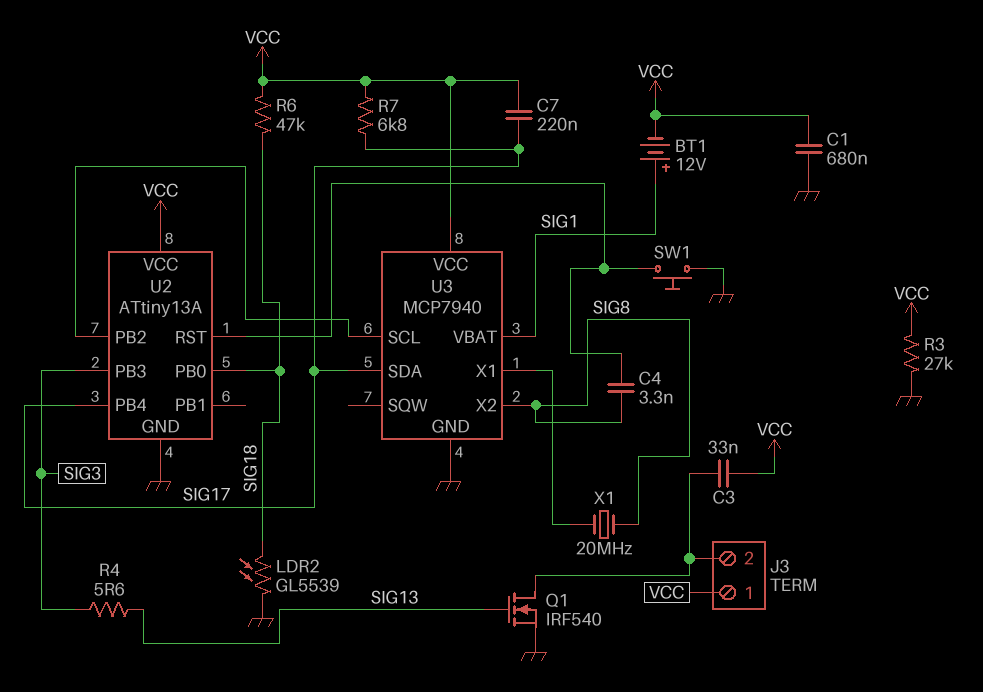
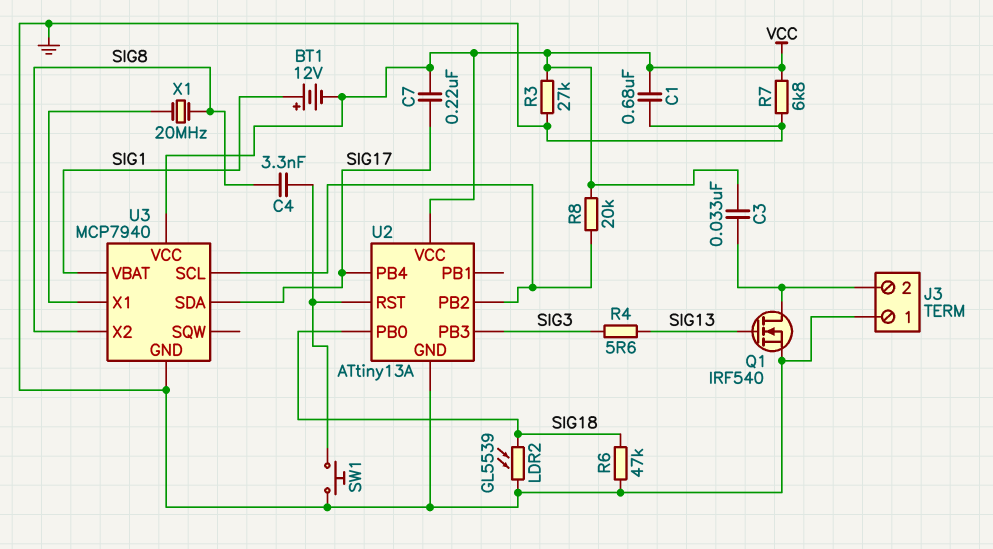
J3 pin 1: VCC -> GND
R6: 47k (SIG18, VCC) -> 47k (GND, SIG18)
R7: 6.8k (SIG17, VCC) -> 6.8k (GND, VCC)
R8: none -> 20k (U2/PB2, VCC)

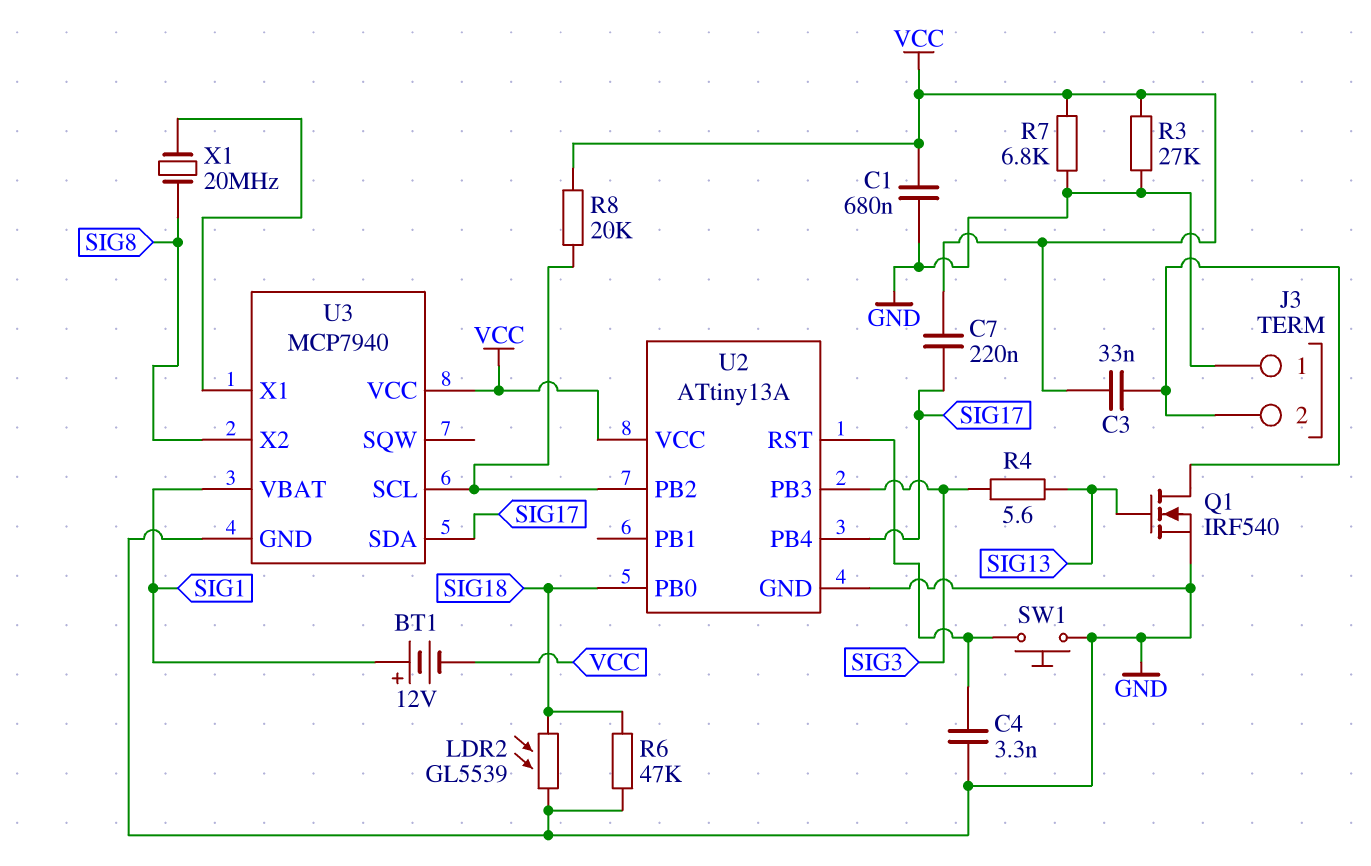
C4: 3.3nF (SIG8, U2/RST) -> 3.3nF (GND, U2/RST)

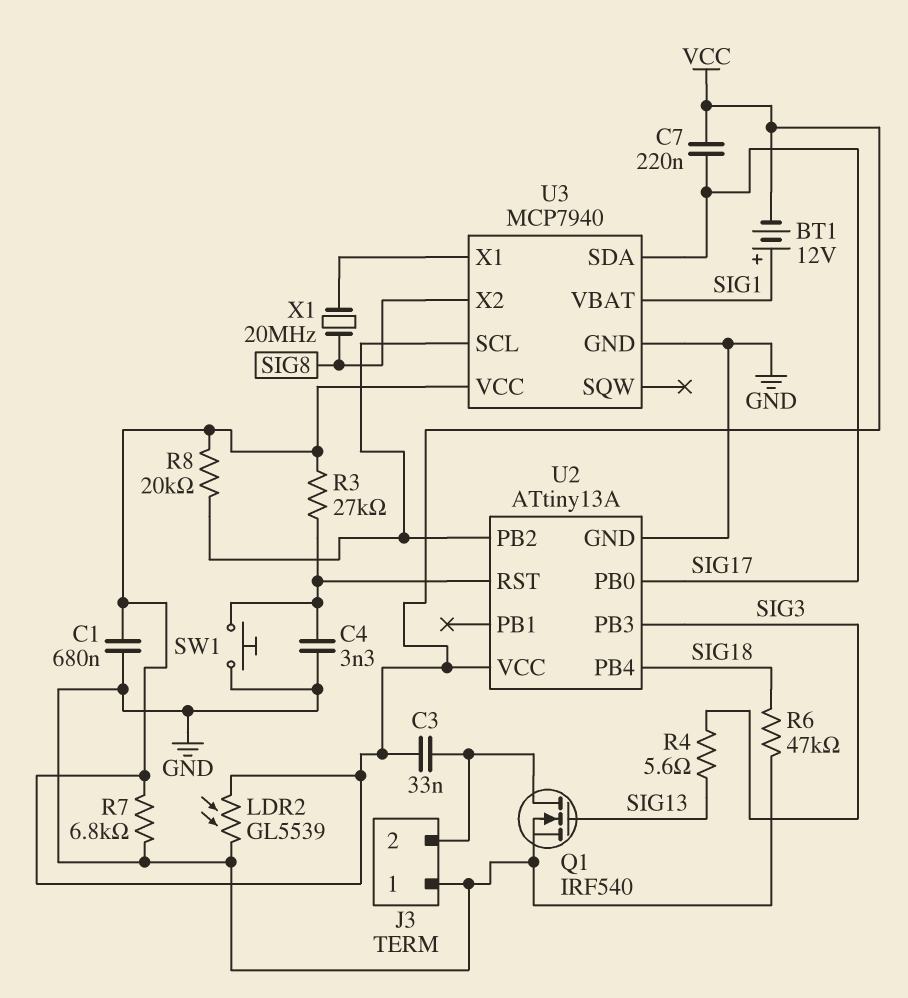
LDR2: GL5539 (GND, SIG18) -> GL5539 (GND, VCC)
R3: 27k (GND, VCC) -> 27k (U2/RST, VCC)
U2 pin PB0: SIG18 -> SIG17
U2 pin PB4: SIG17 -> SIG18

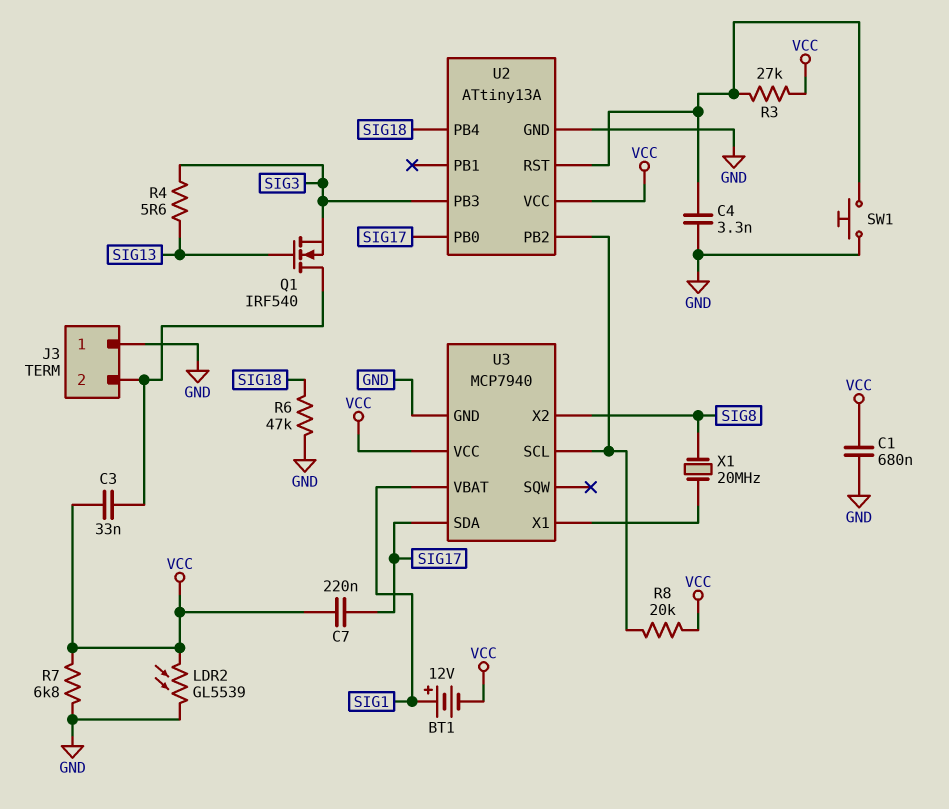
Q1: NMOS IRF540 (G SIG13, D J3/2, S GND) -> NMOS IRF540 (G SIG13, D J3/2, S SIG3)

